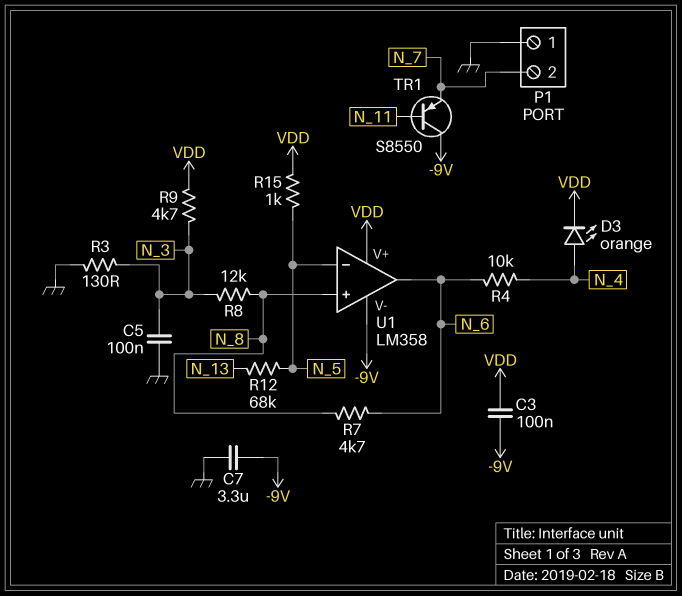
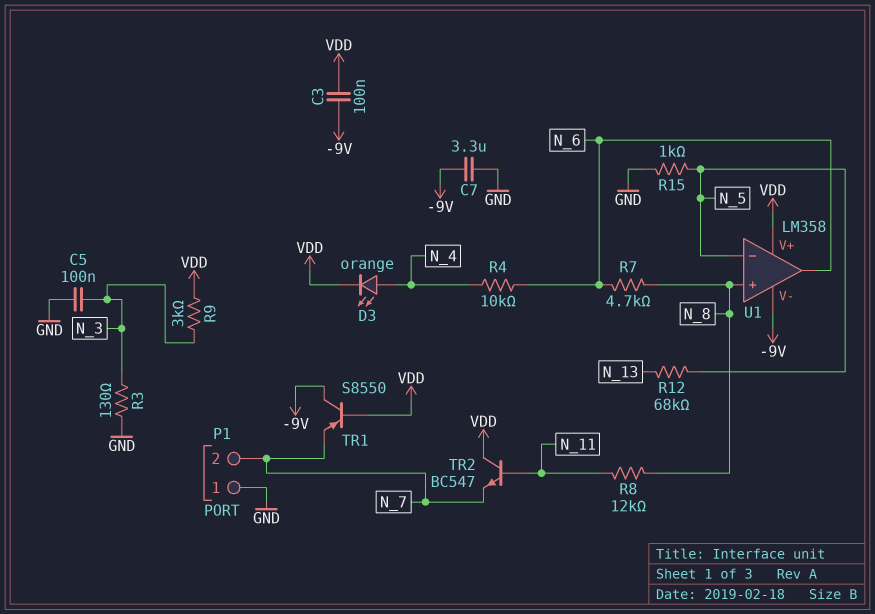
R8: 12k (N_3, N_8) -> 12k (N_8, N_11)
R9: 4.7k (N_3, VDD) -> 3k (N_3, VDD)
R15: 1k (N_5, VDD) -> 1k (GND, N_5)
TR1: PNP S8550 (B N_11, C -9V, E N_7) -> PNP S8550 (B VDD, C -9V, E N_7)
TR2: none -> NPN BC547 (B N_11, C VDD, E N_7)

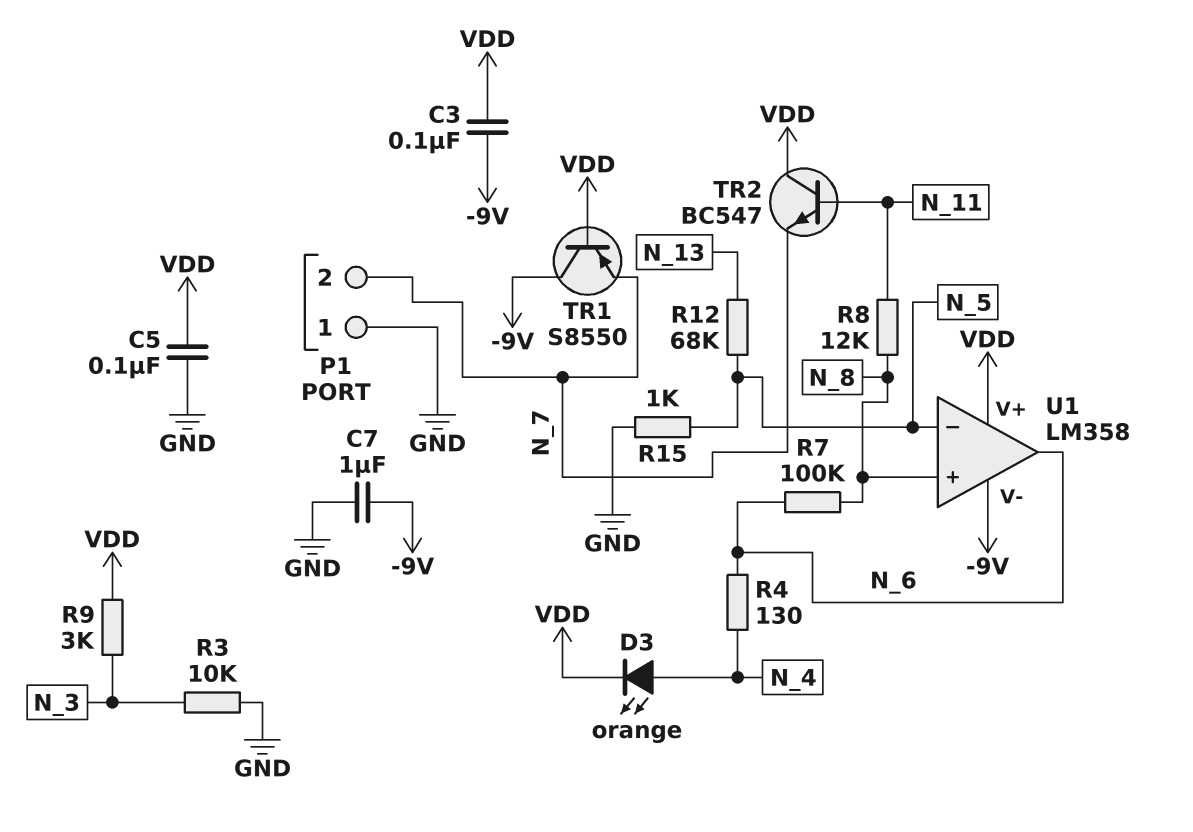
C5: 100nF (GND, N_3) -> 100nF (GND, VDD)
C7: 3.3uF (-9V, GND) -> 1uF (-9V, GND)
R3: 130 (GND, N_3) -> 10k (GND, N_3)
R4: 10k (N_4, N_6) -> 130 (N_4, N_6)
R7: 4.7k (N_6, N_8) -> 100k (N_6, N_8)

